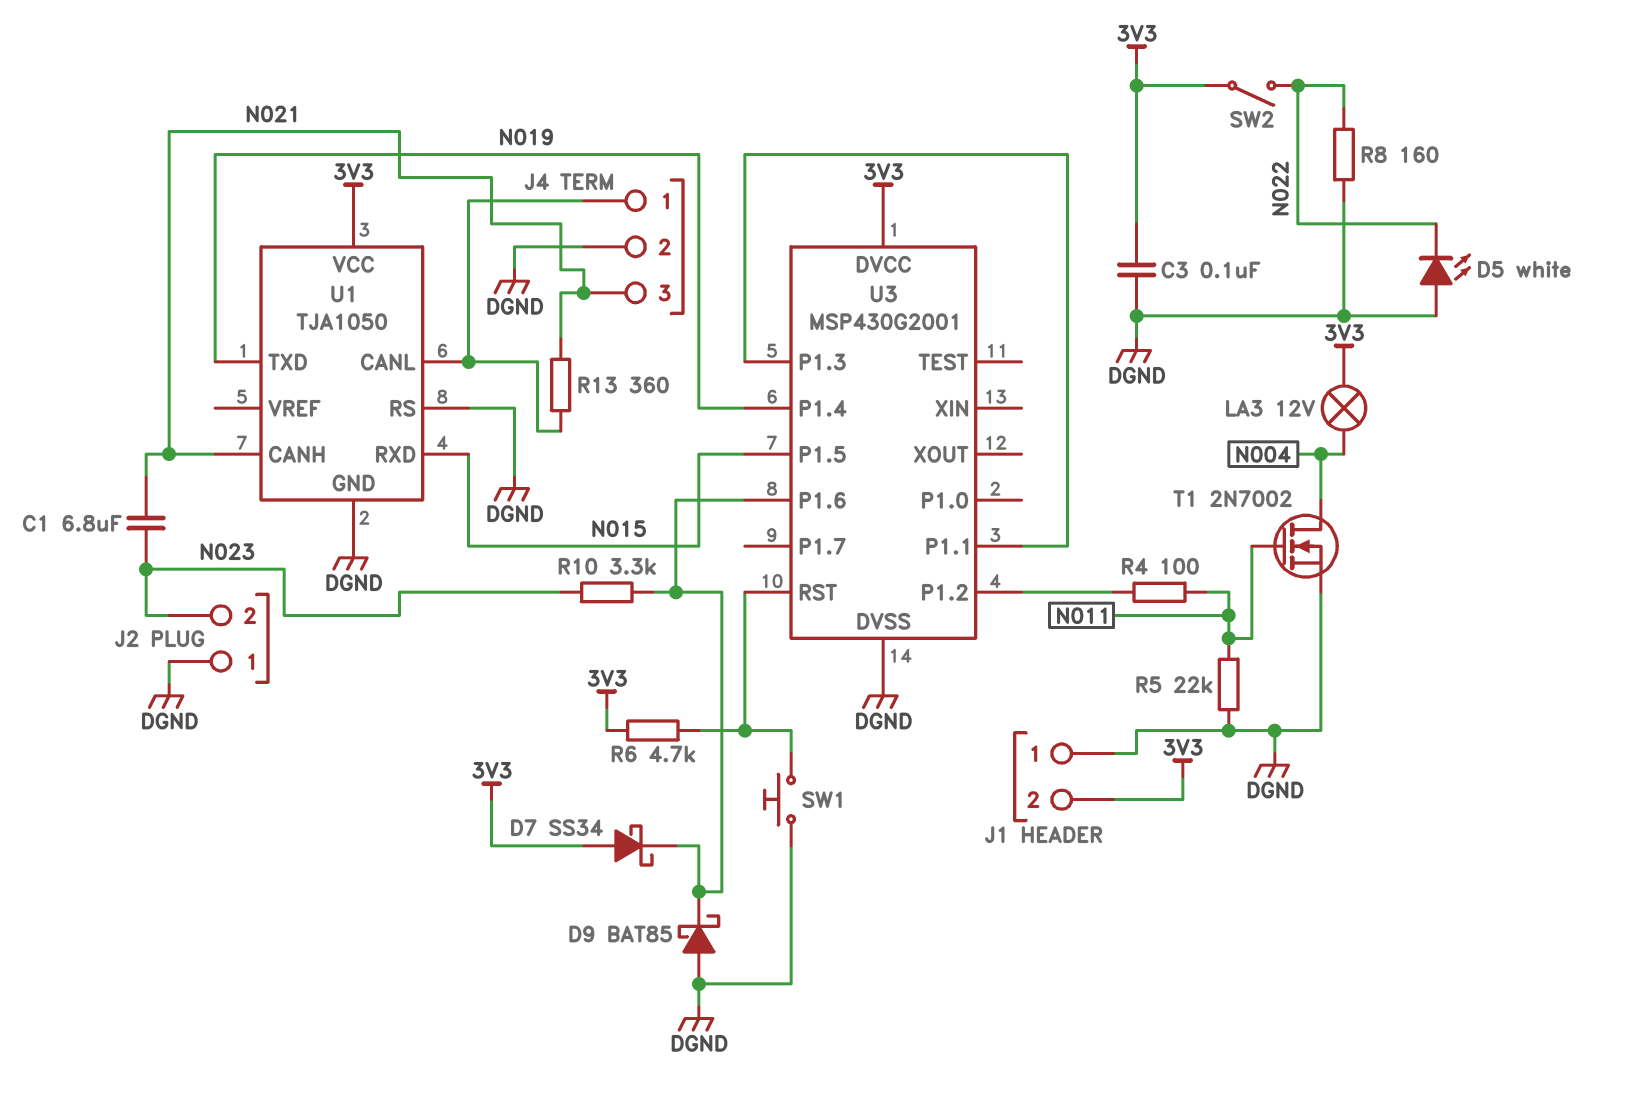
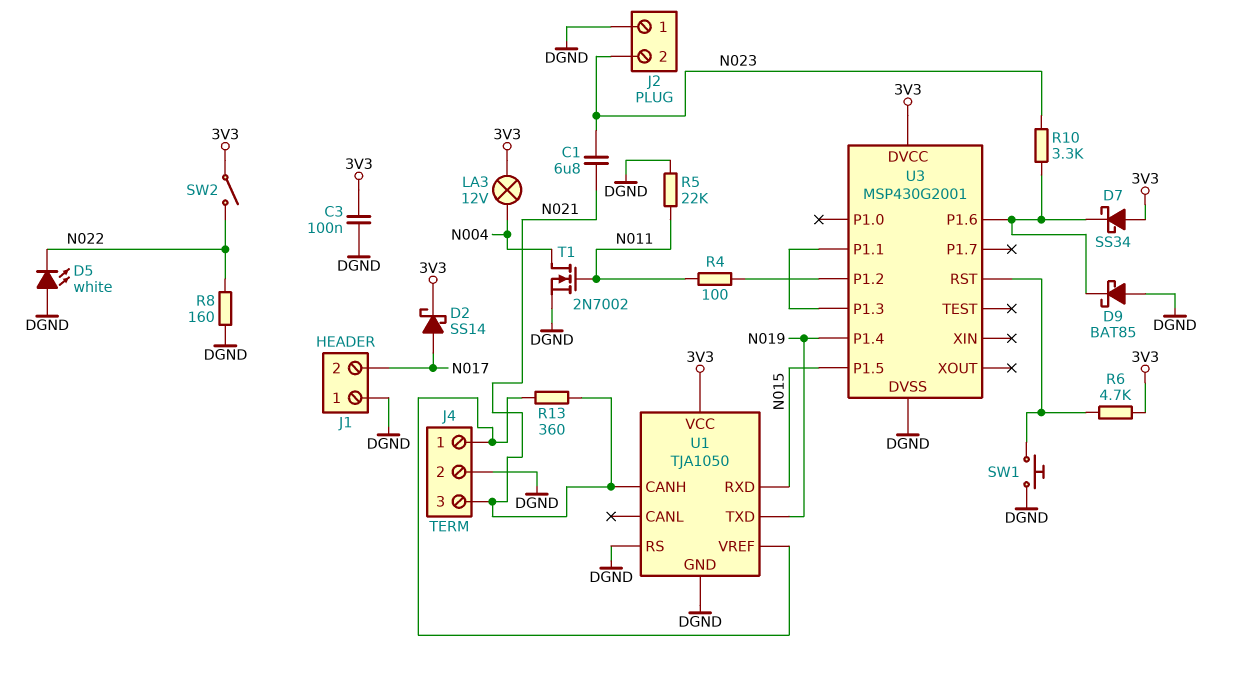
D2: none -> schottky SS14 (A N017, K 3V3)
J1 pin 2: 3V3 -> N017
U1 pin CANL: J4/1 -> none
U1 pin VREF: none -> J4/1

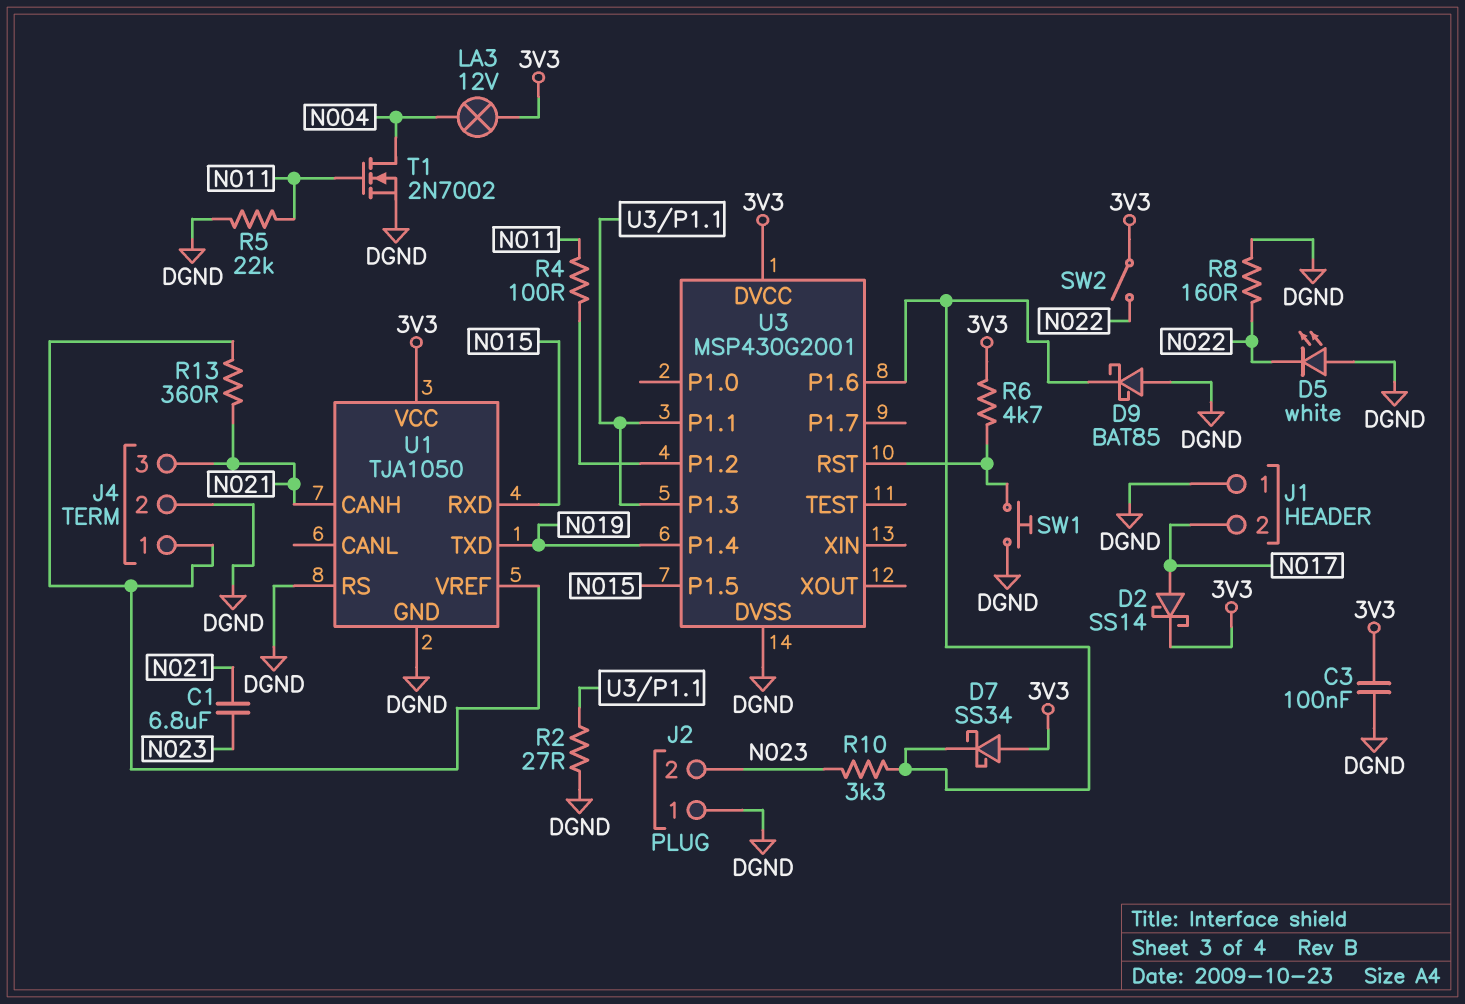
R2: none -> 27 (DGND, U3/P1.1)

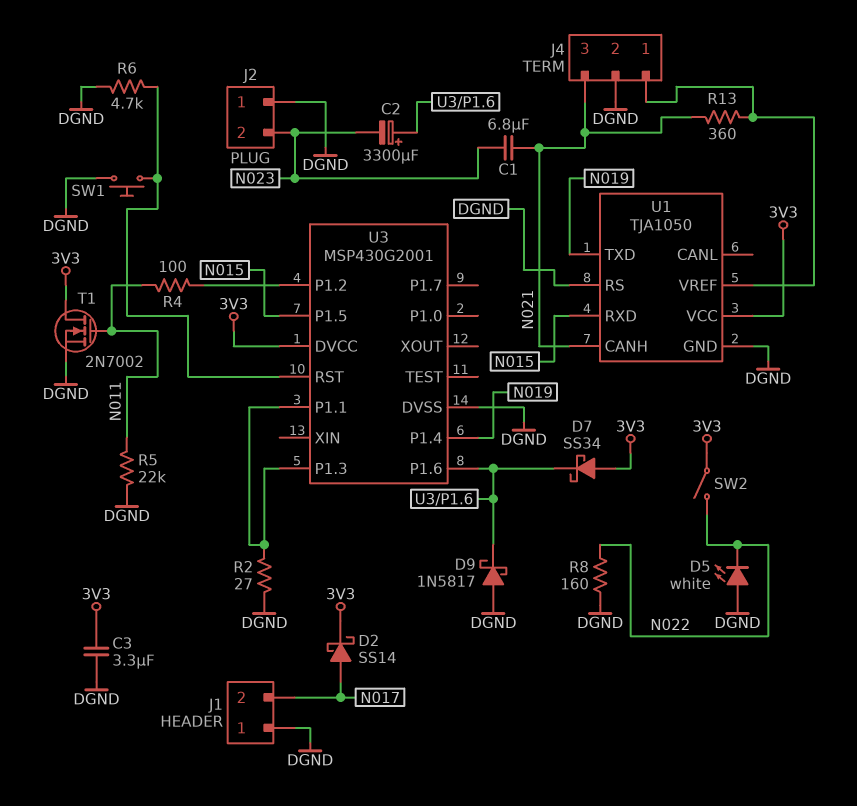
C2: none -> 3300uF (plus U3/P1.6, minus N023)
C3: 100nF (3V3, DGND) -> 3.3uF (3V3, DGND)
D9: schottky BAT85 (A DGND, K U3/P1.6) -> schottky 1N5817 (A DGND, K U3/P1.6)
LA3: lamp 12V (3V3, N004) -> none
R6: 4.7k (3V3, U3/RST) -> 4.7k (DGND, U3/RST)
R10: 3.3k (N023, U3/P1.6) -> none
T1: NMOS 2N7002 (G N011, D N004, S DGND) -> NMOS 2N7002 (G N011, D 3V3, S DGND)

